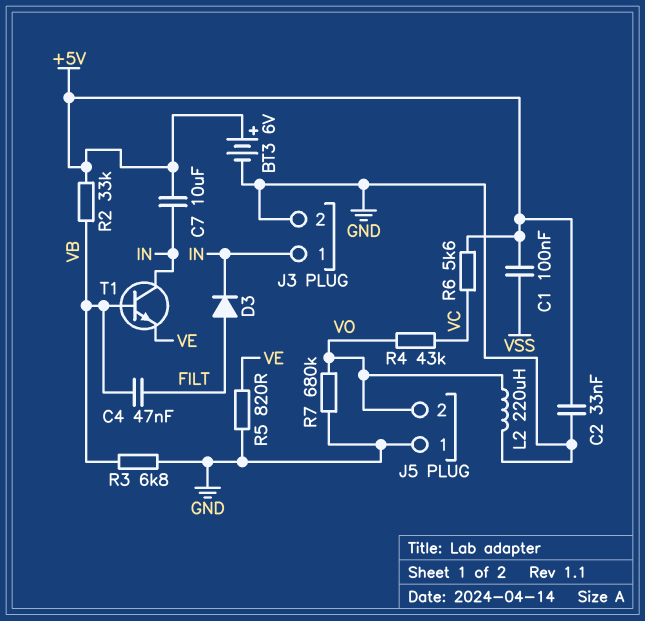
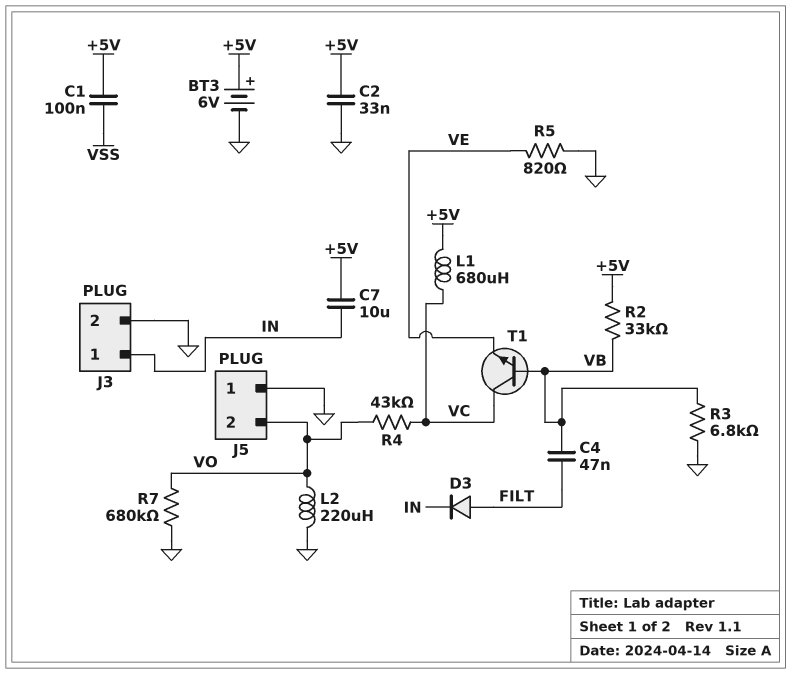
L1: none -> 680uH (+5V, VC)
R6: 5.6k (+5V, VC) -> none
T1: NPN (B VB, C IN, E VE) -> NPN (B VB, C VC, E VE)

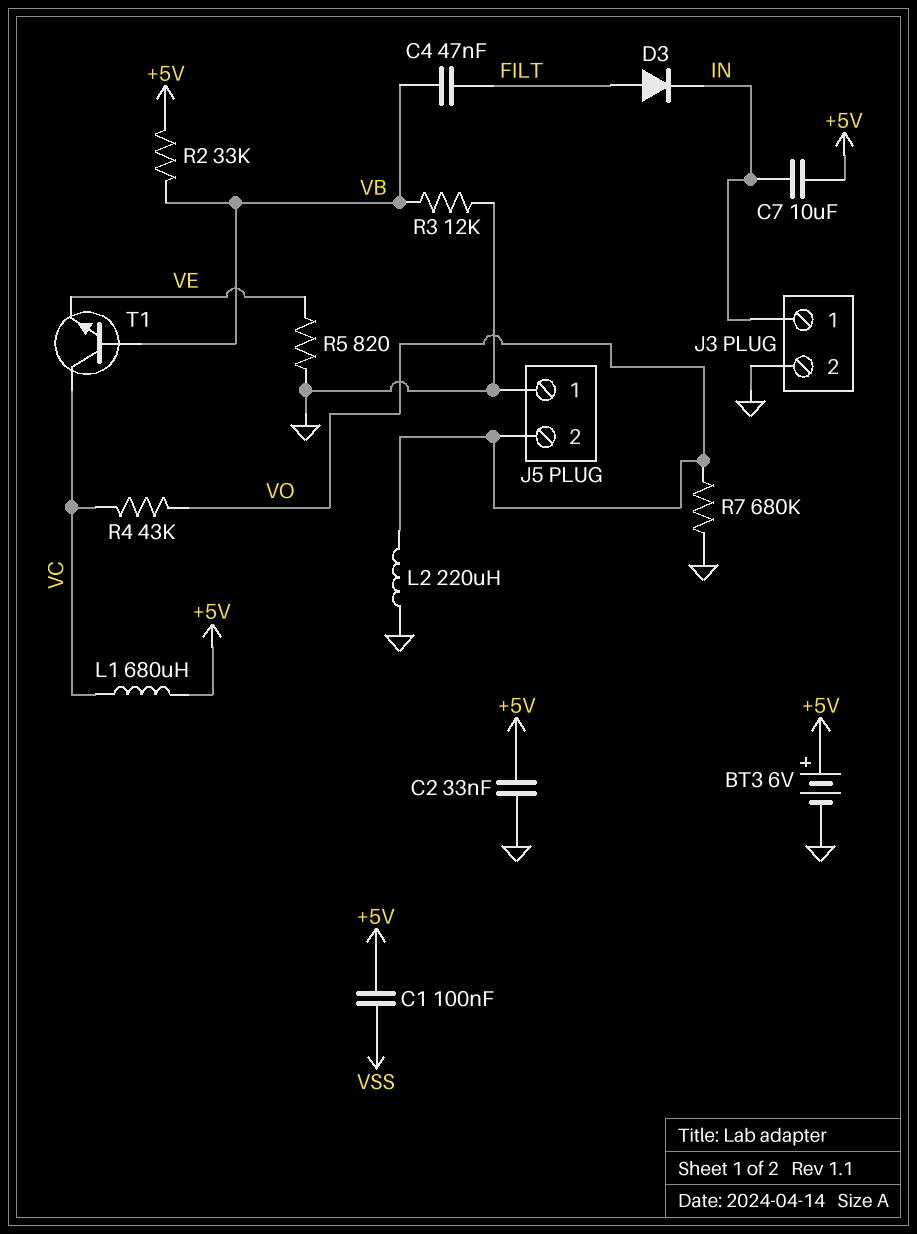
R3: 6.8k (GND, VB) -> 12k (GND, VB)

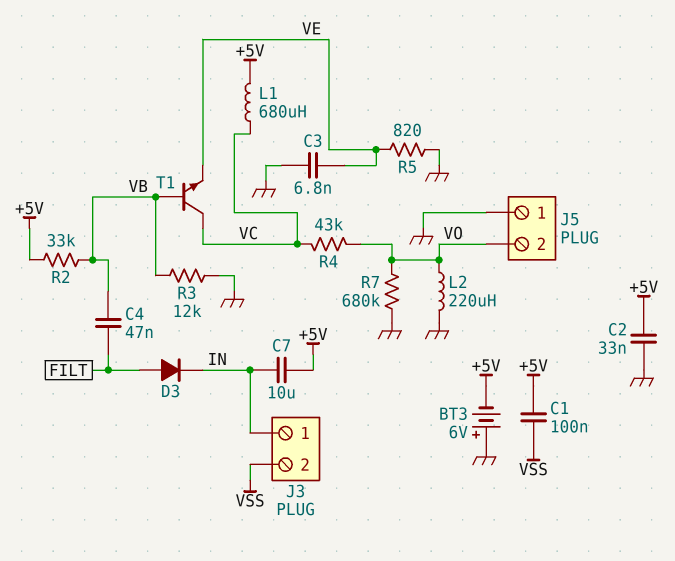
BT3: 6V (plus +5V, minus GND) -> 6V (plus GND, minus +5V)
C3: none -> 6.8nF (GND, VE)
J3 pin 2: GND -> VSS

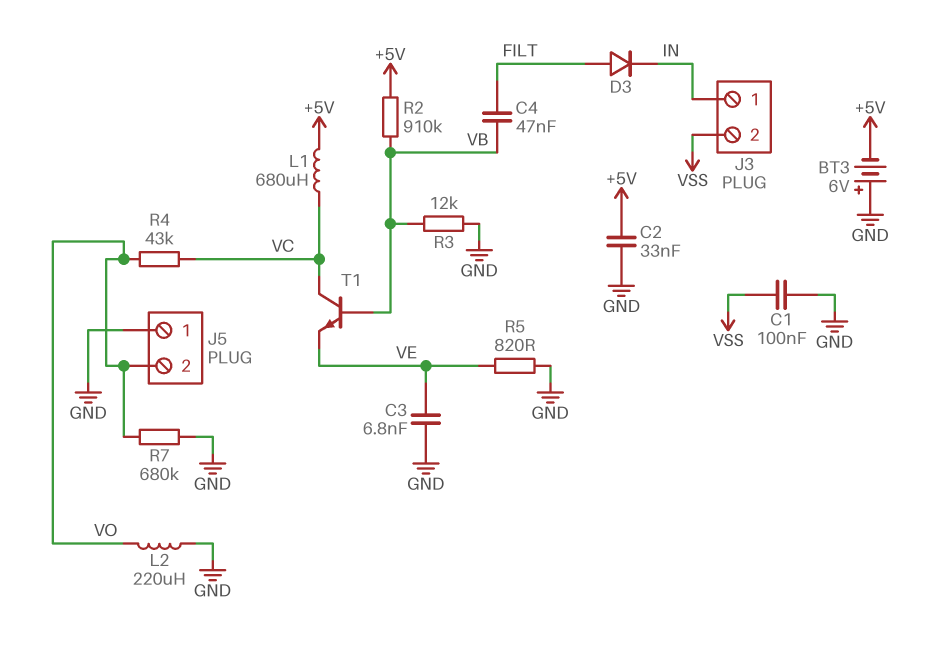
C1: 100nF (+5V, VSS) -> 100nF (GND, VSS)
C7: 10uF (+5V, IN) -> none
R2: 33k (+5V, VB) -> 910k (+5V, VB)

